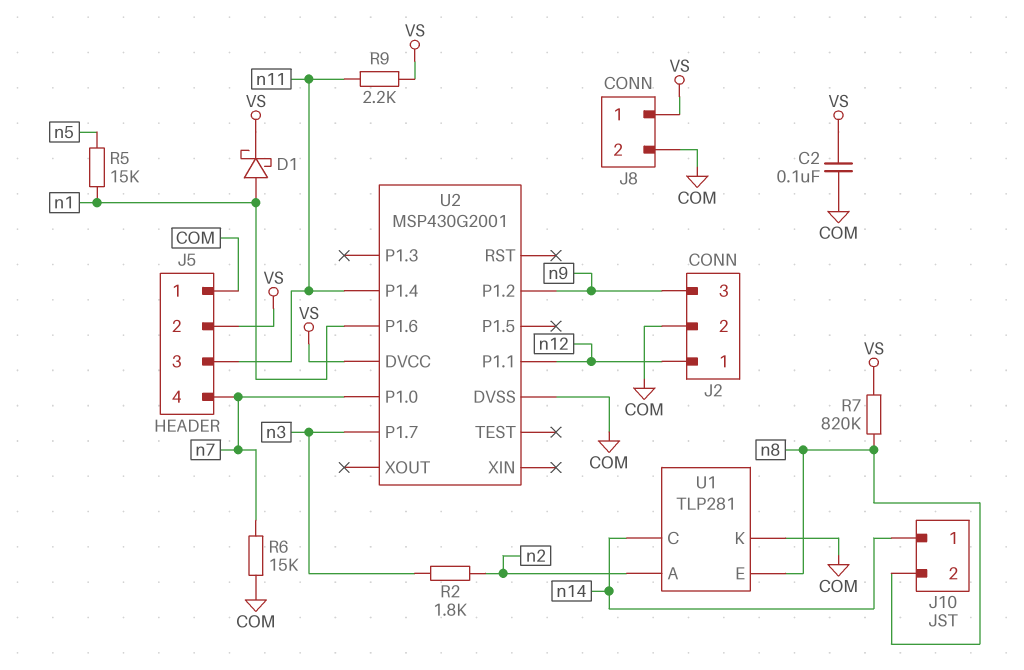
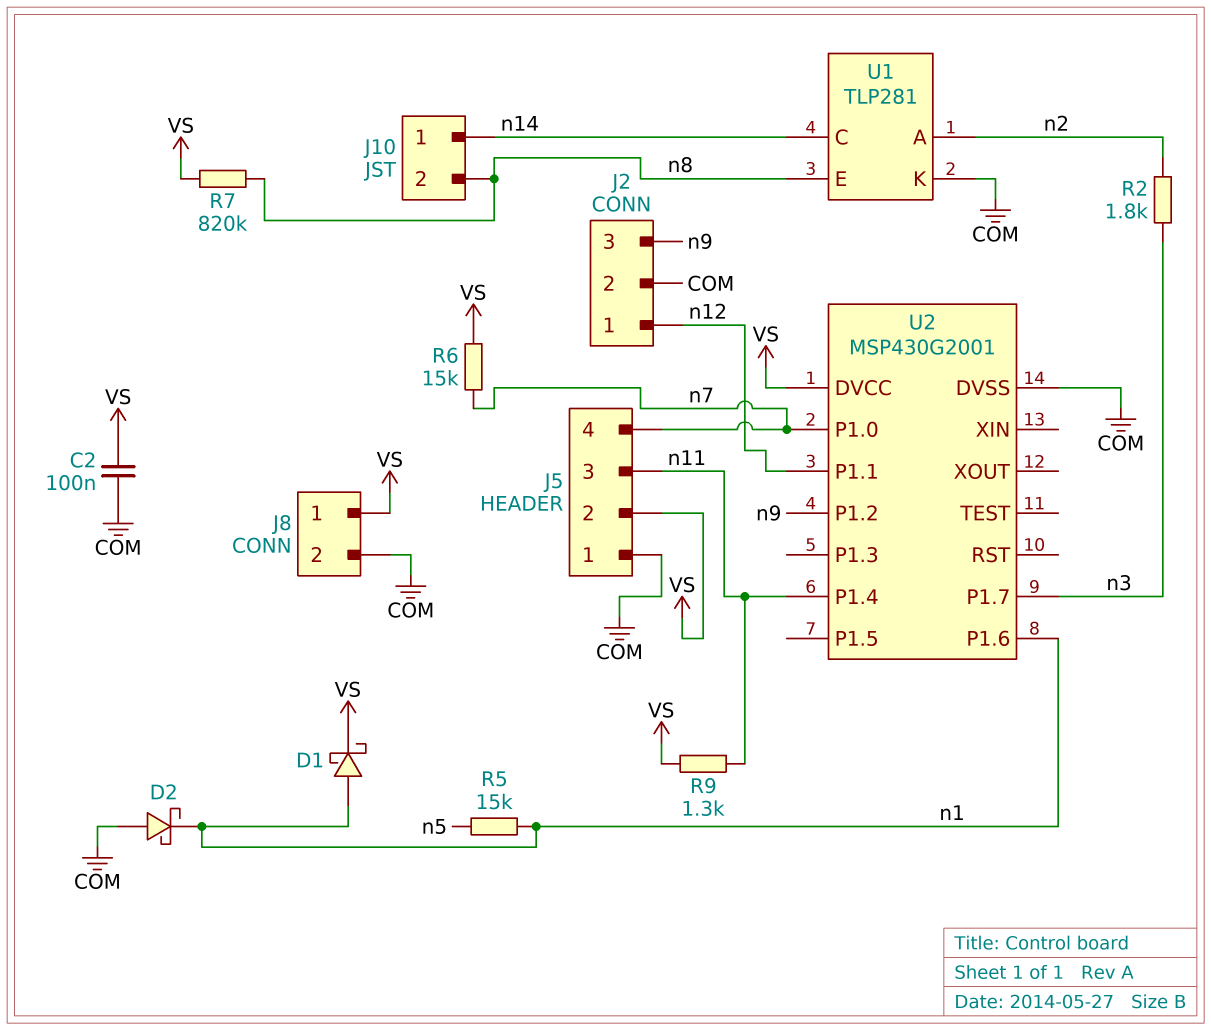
D2: none -> schottky (A COM, K n1)
R6: 15k (COM, n7) -> 15k (VS, n7)
R9: 2.2k (VS, n11) -> 1.3k (VS, n11)

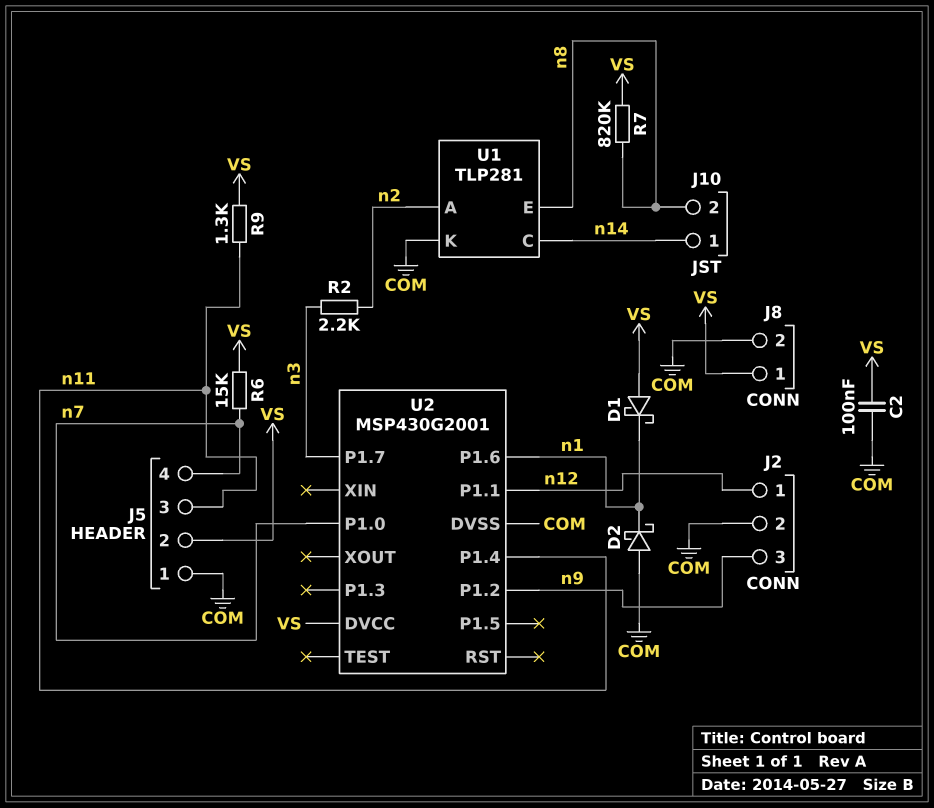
D1: schottky (A n1, K VS) -> schottky (A VS, K n1)
R2: 1.8k (n2, n3) -> 2.2k (n2, n3)
R5: 15k (n1, n5) -> none

